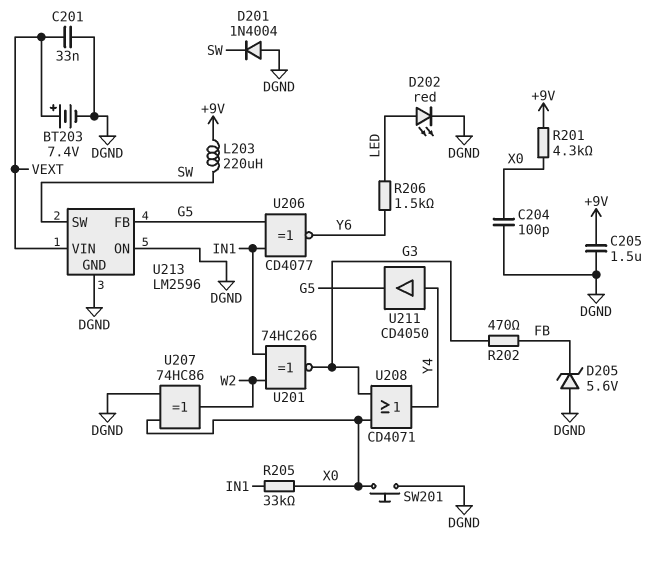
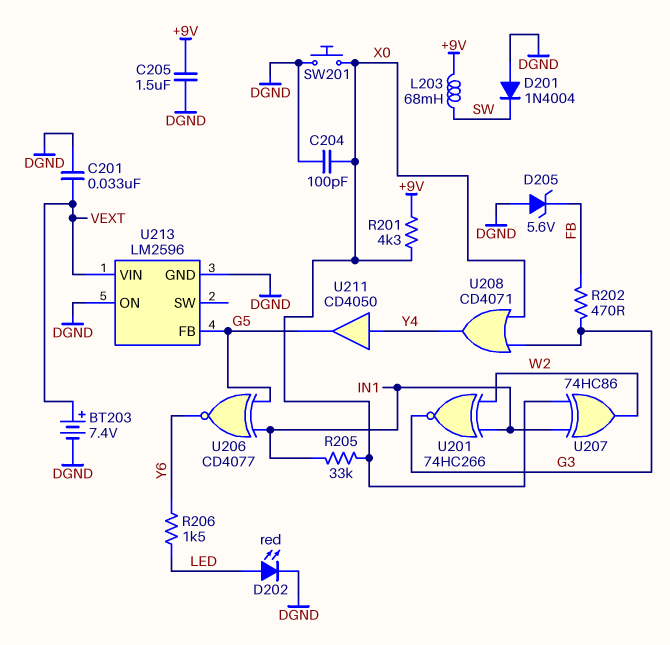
L203: 220uH (+9V, SW) -> 68mH (+9V, SW)
U207: XOR 74HC86 (in DGND, in X0, out W2) -> XOR 74HC86 (in IN1, in X0, out W2)
U213 pin SW: SW -> none

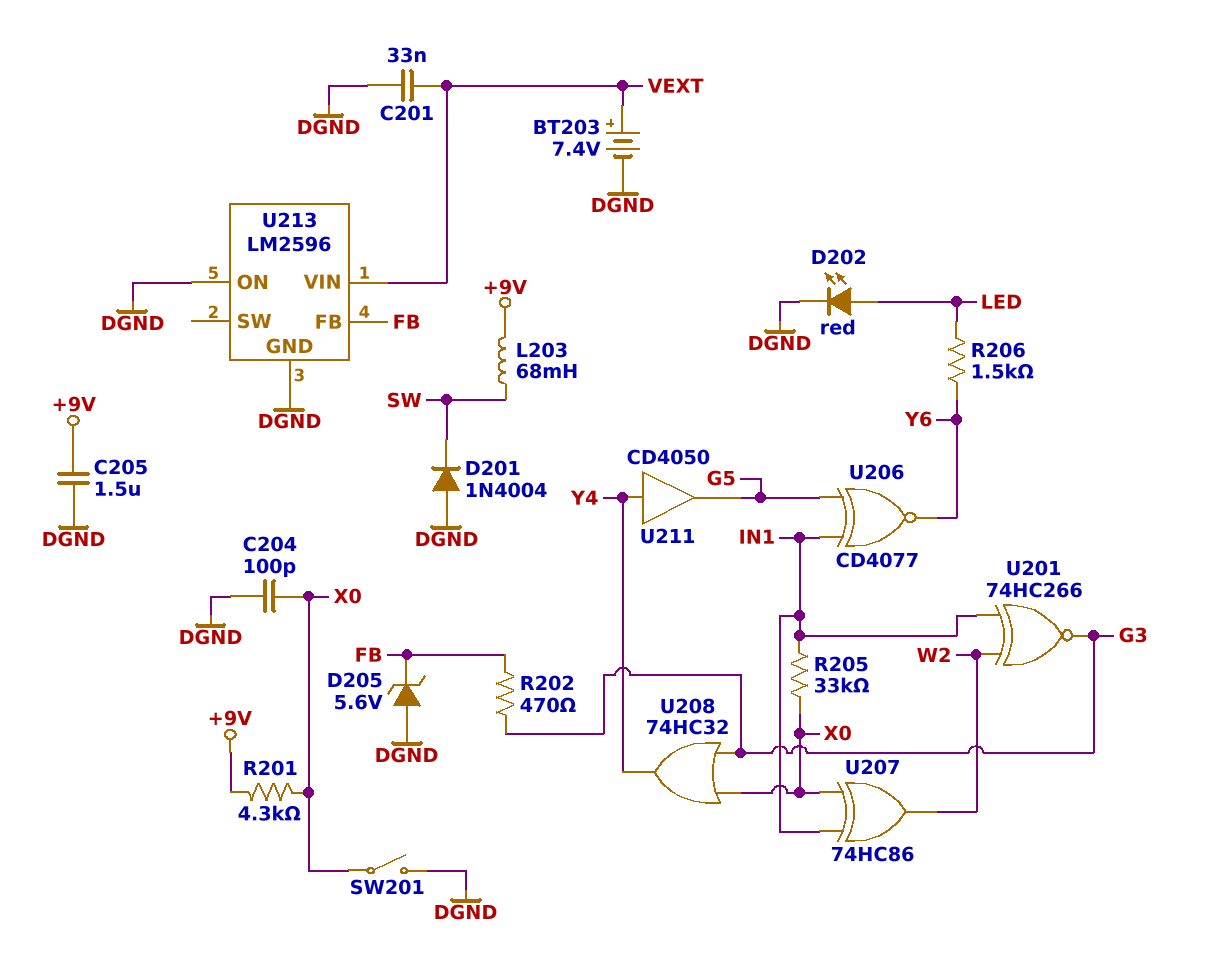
SW201: button (DGND, X0) -> switch (DGND, X0)
U208: OR CD4071 (in G3, in X0, out Y4) -> OR 74HC32 (in G3, in X0, out Y4)
U213 pin FB: G5 -> FB

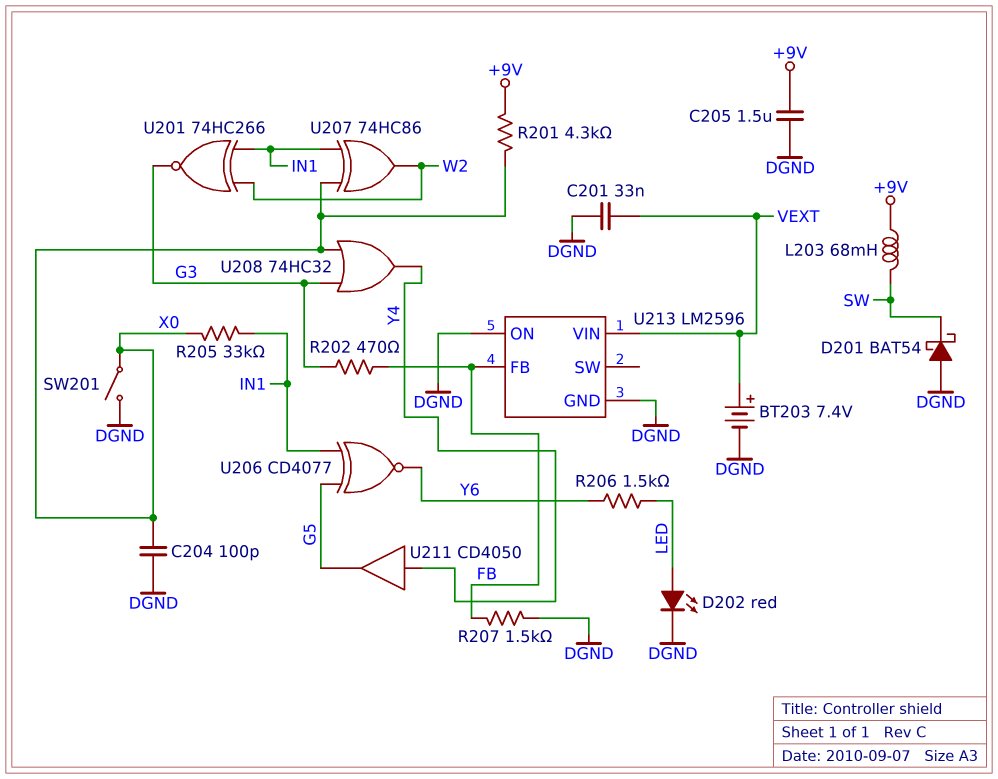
D201: diode 1N4004 (A DGND, K SW) -> schottky BAT54 (A DGND, K SW)
D205: zener 5.6V (A DGND, K FB) -> none
R207: none -> 1.5k (DGND, FB)

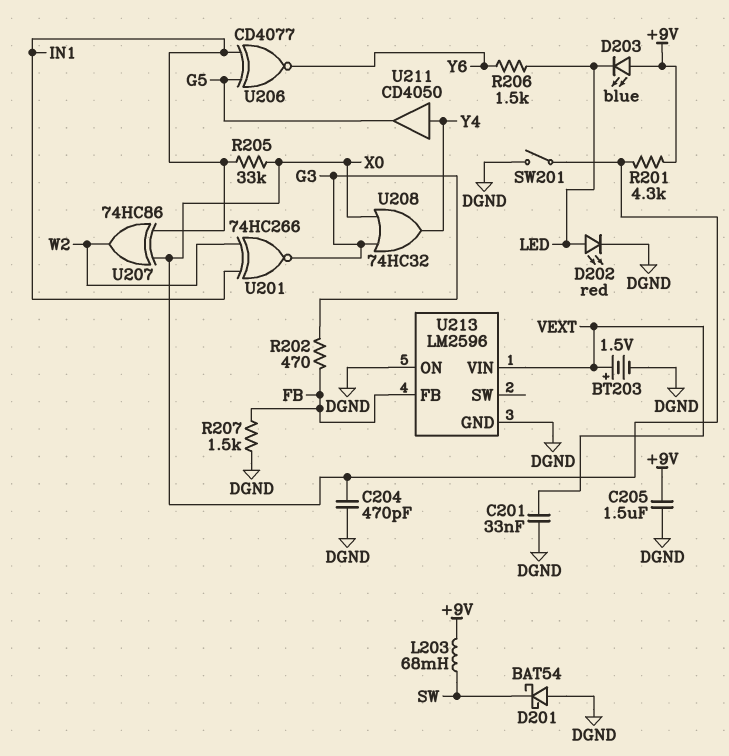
BT203: 7.4V (plus VEXT, minus DGND) -> 1.5V (plus VEXT, minus DGND)
C204: 100pF (DGND, X0) -> 470pF (DGND, X0)
D203: none -> LED blue (A +9V, K LED)

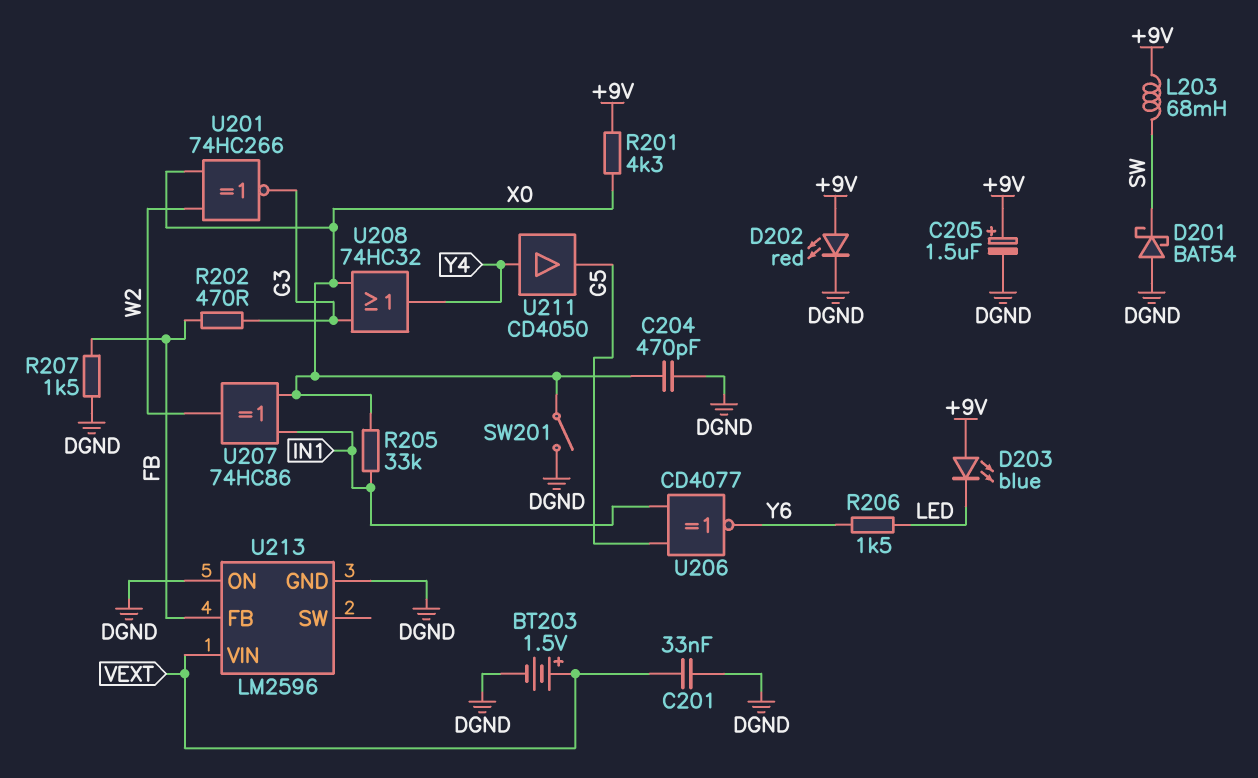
C205: 1.5uF (+9V, DGND) -> 1.5uF (plus +9V, minus DGND)
D202: LED red (A LED, K DGND) -> LED red (A +9V, K DGND)
U201: XNOR 74HC266 (in IN1, in W2, out G3) -> XNOR 74HC266 (in W2, in X0, out G3)

